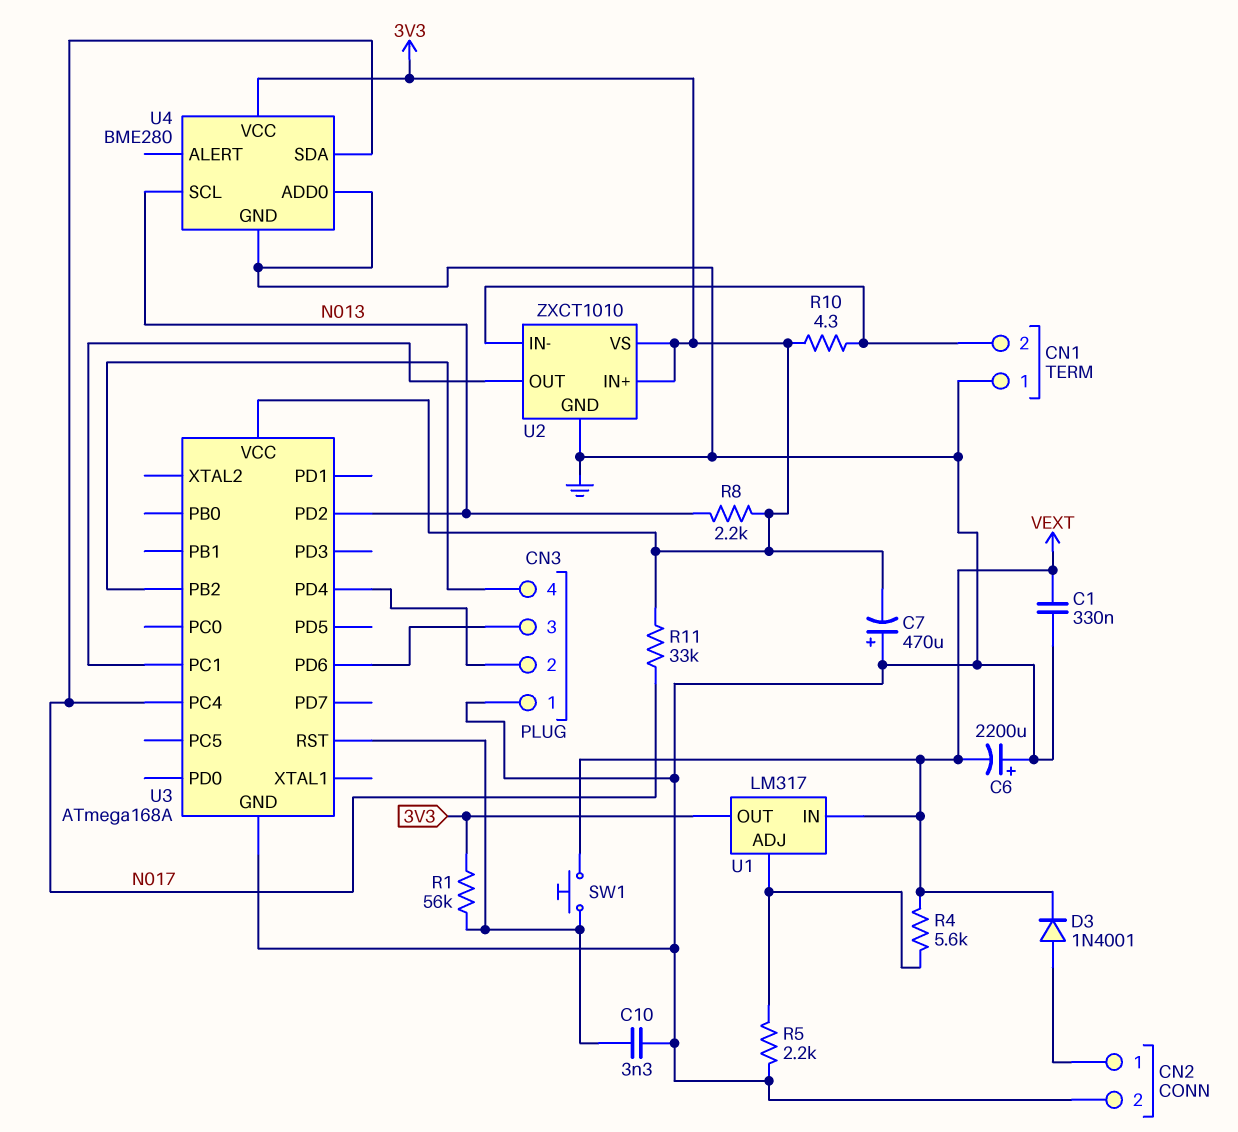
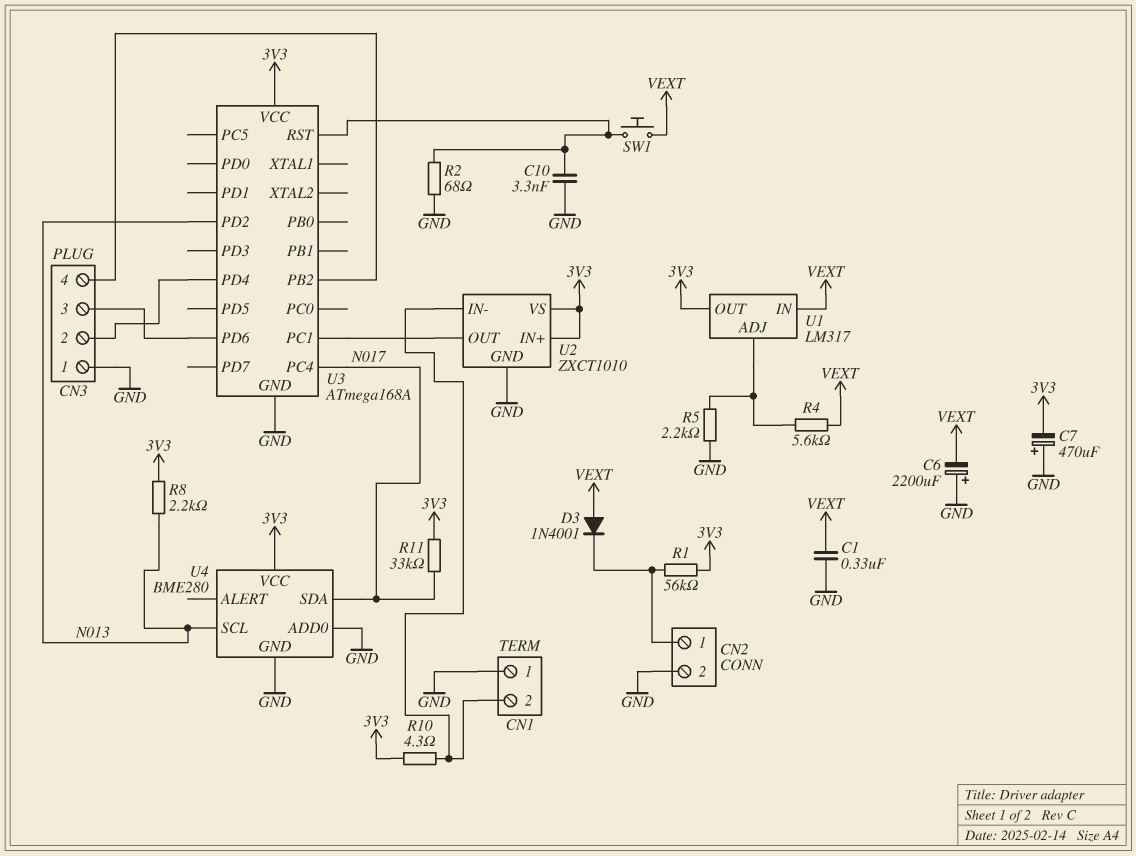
D3: diode 1N4001 (A CN2/1, K VEXT) -> diode 1N4001 (A VEXT, K CN2/1)
R1: 56k (3V3, U3/RST) -> 56k (3V3, CN2/1)
R2: none -> 68 (GND, U3/RST)

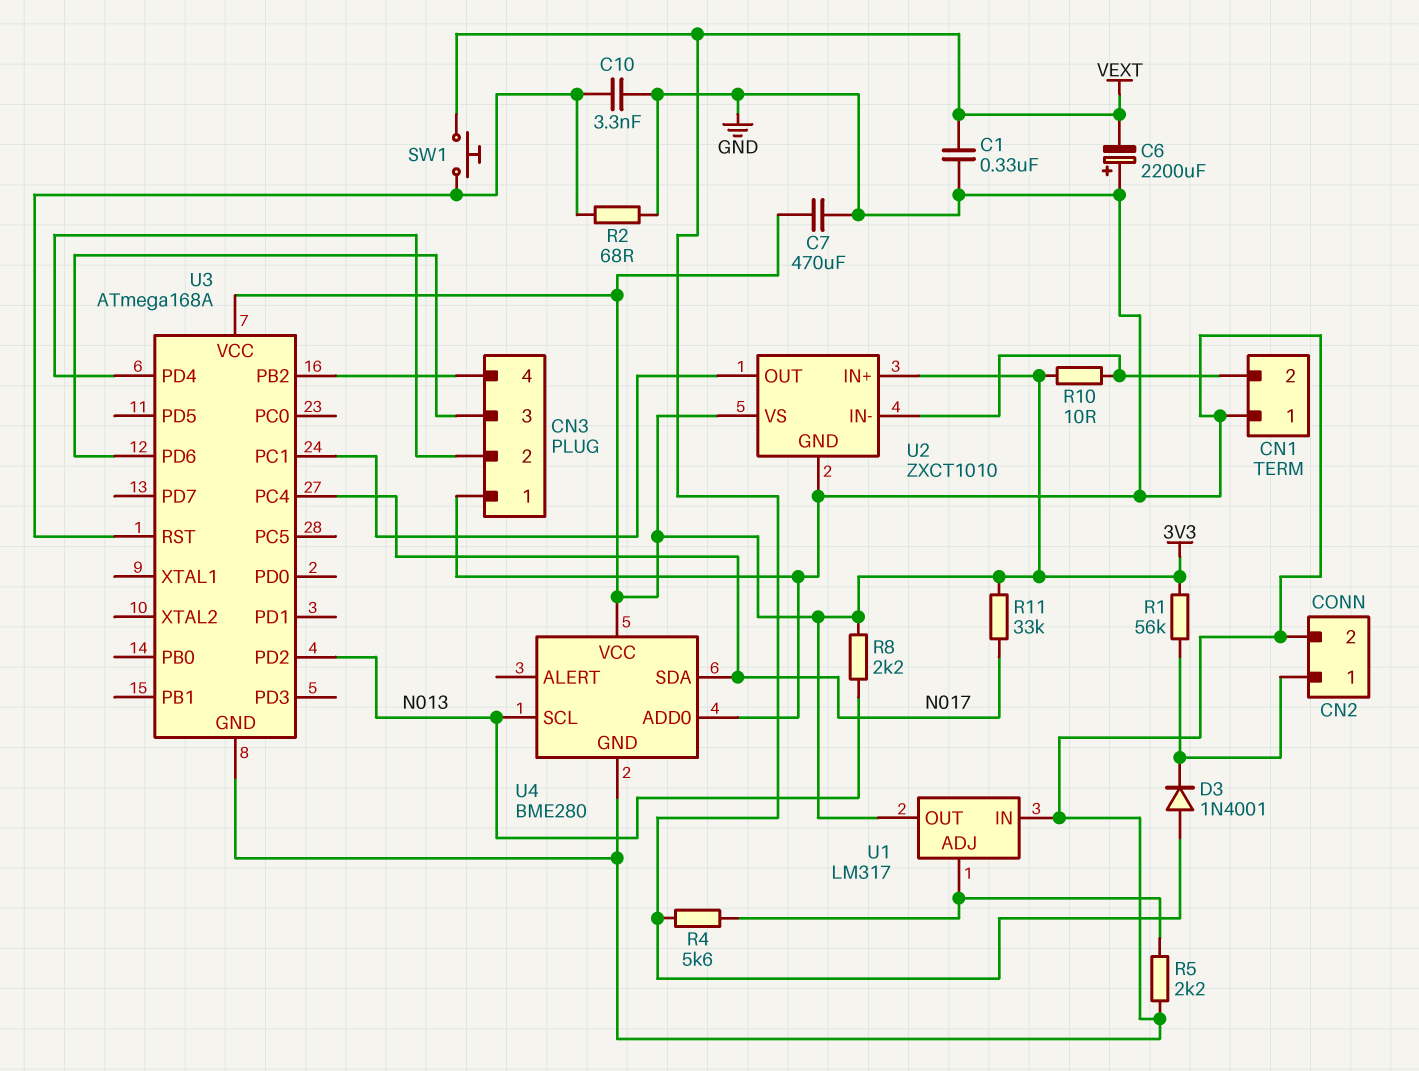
C7: 470uF (plus GND, minus 3V3) -> 470uF (3V3, GND)
R10: 4.3 (3V3, CN1/2) -> 10 (3V3, CN1/2)
U1 pin IN: VEXT -> GND

